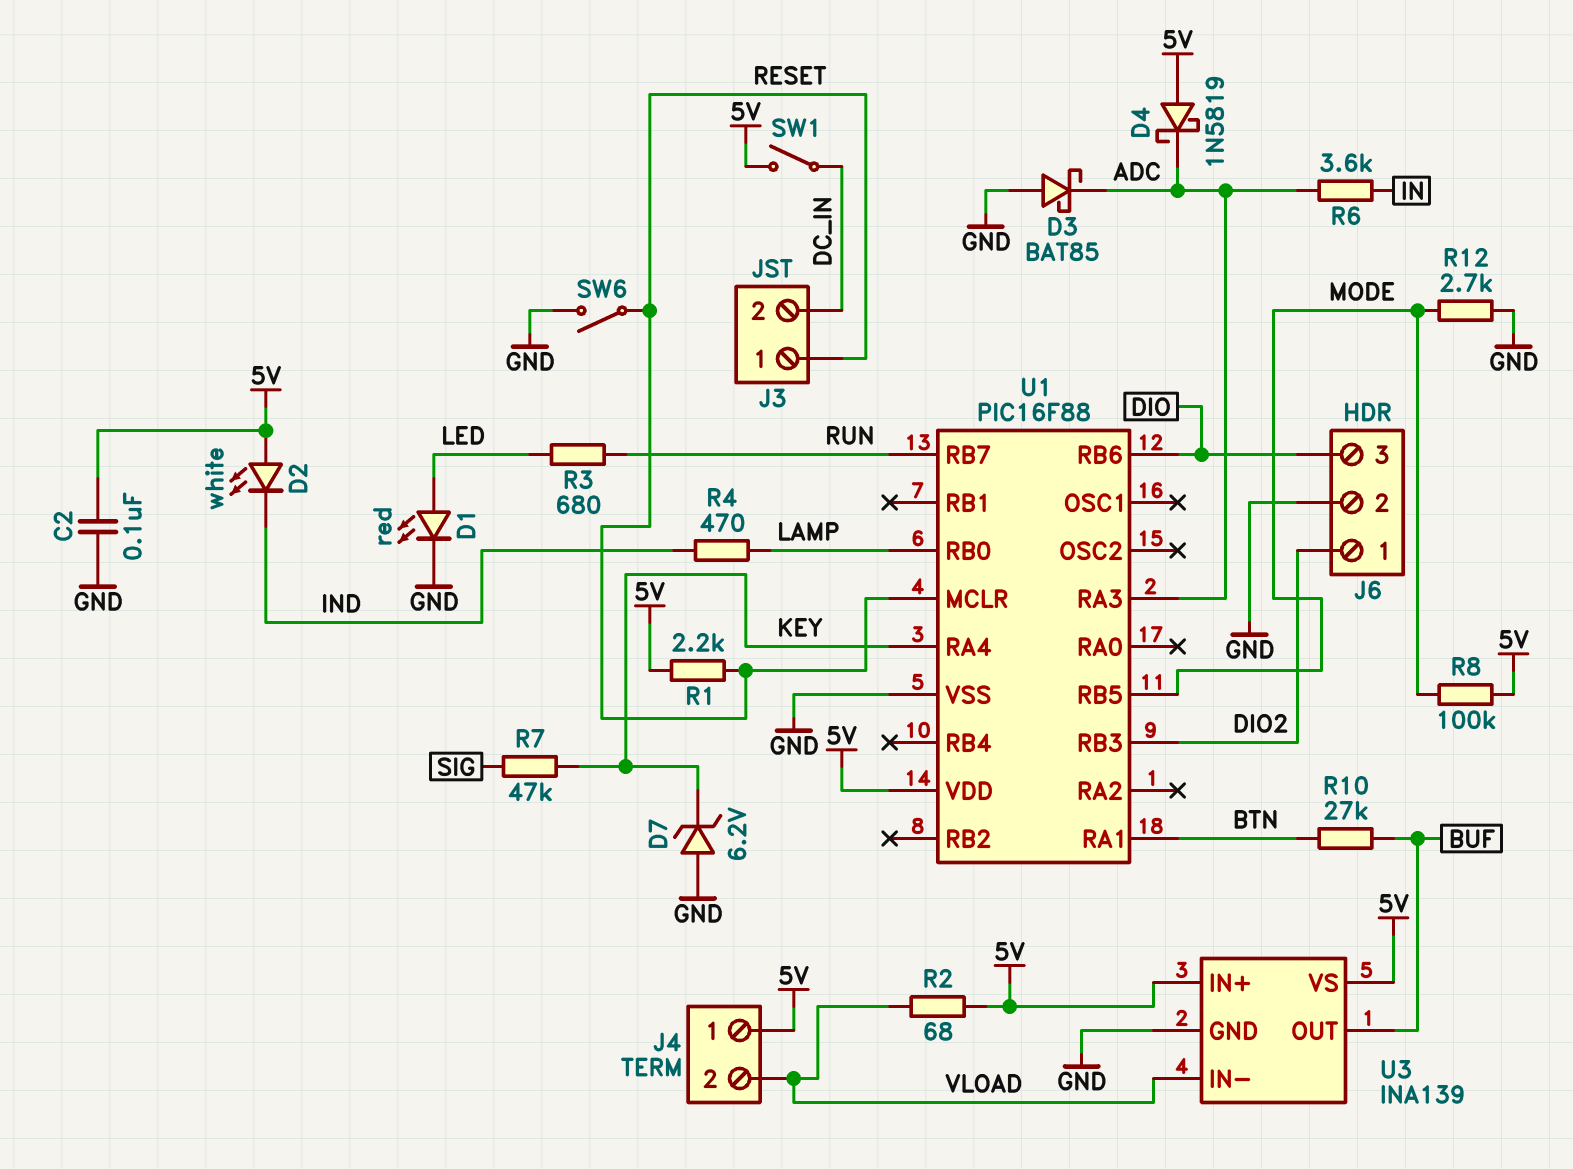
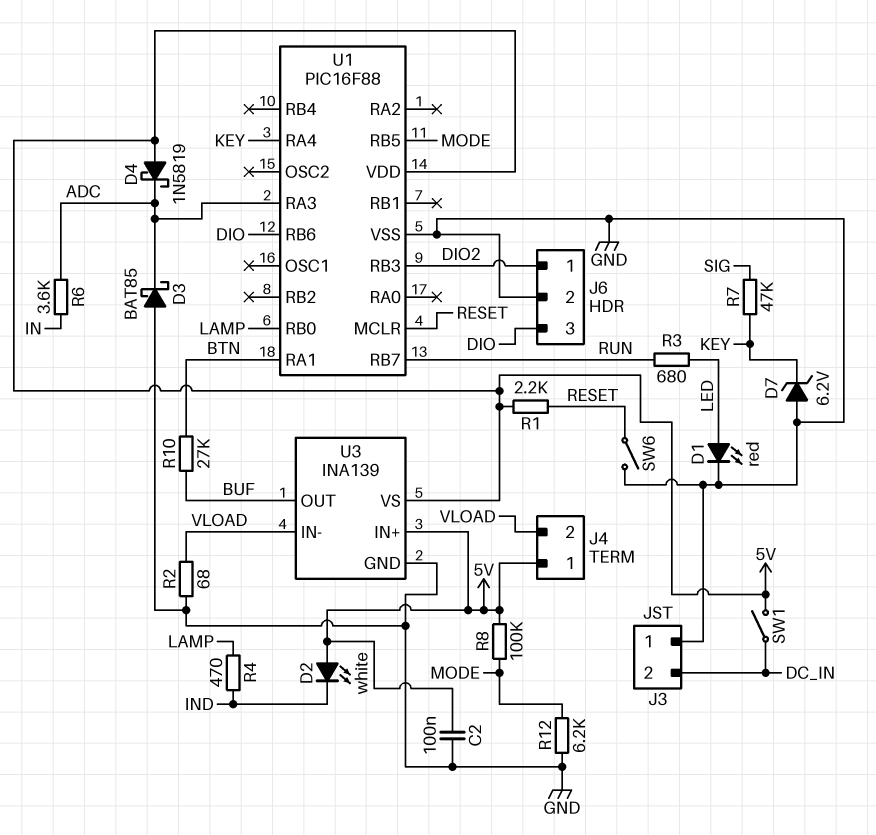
J3 pin 1: RESET -> GND
R2: 68 (5V, VLOAD) -> 68 (GND, VLOAD)
R12: 2.7k (GND, MODE) -> 6.2k (GND, MODE)

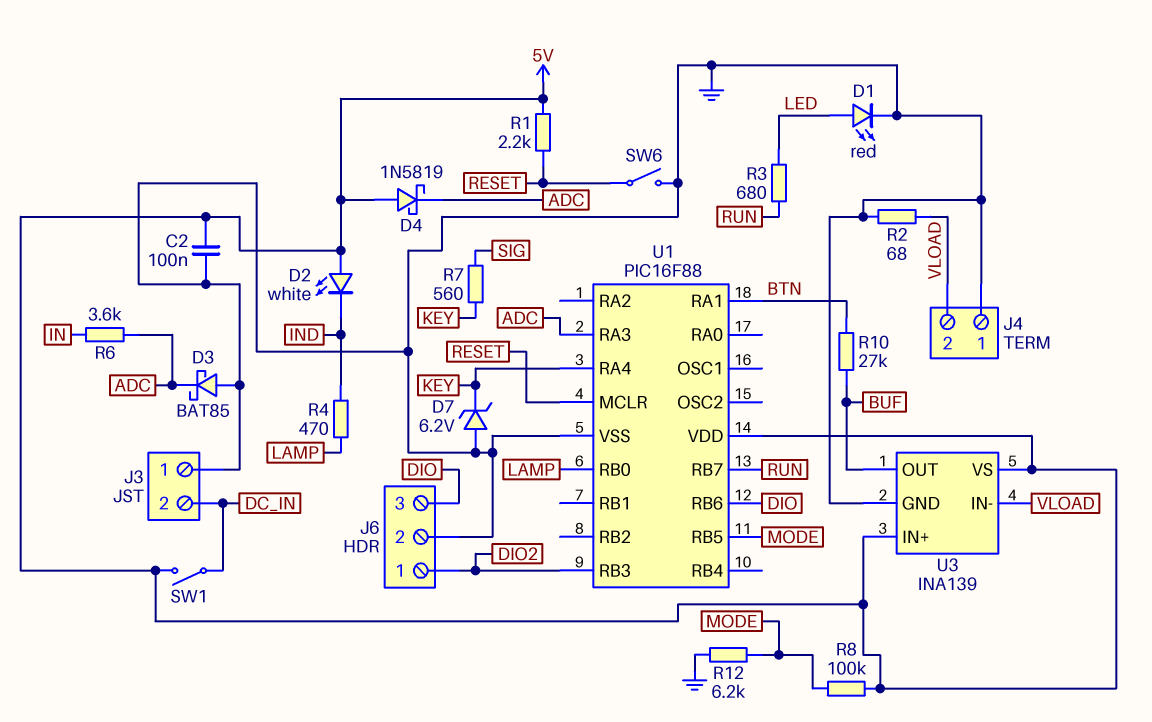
J4 pin 1: 5V -> GND
R7: 47k (KEY, SIG) -> 560 (KEY, SIG)

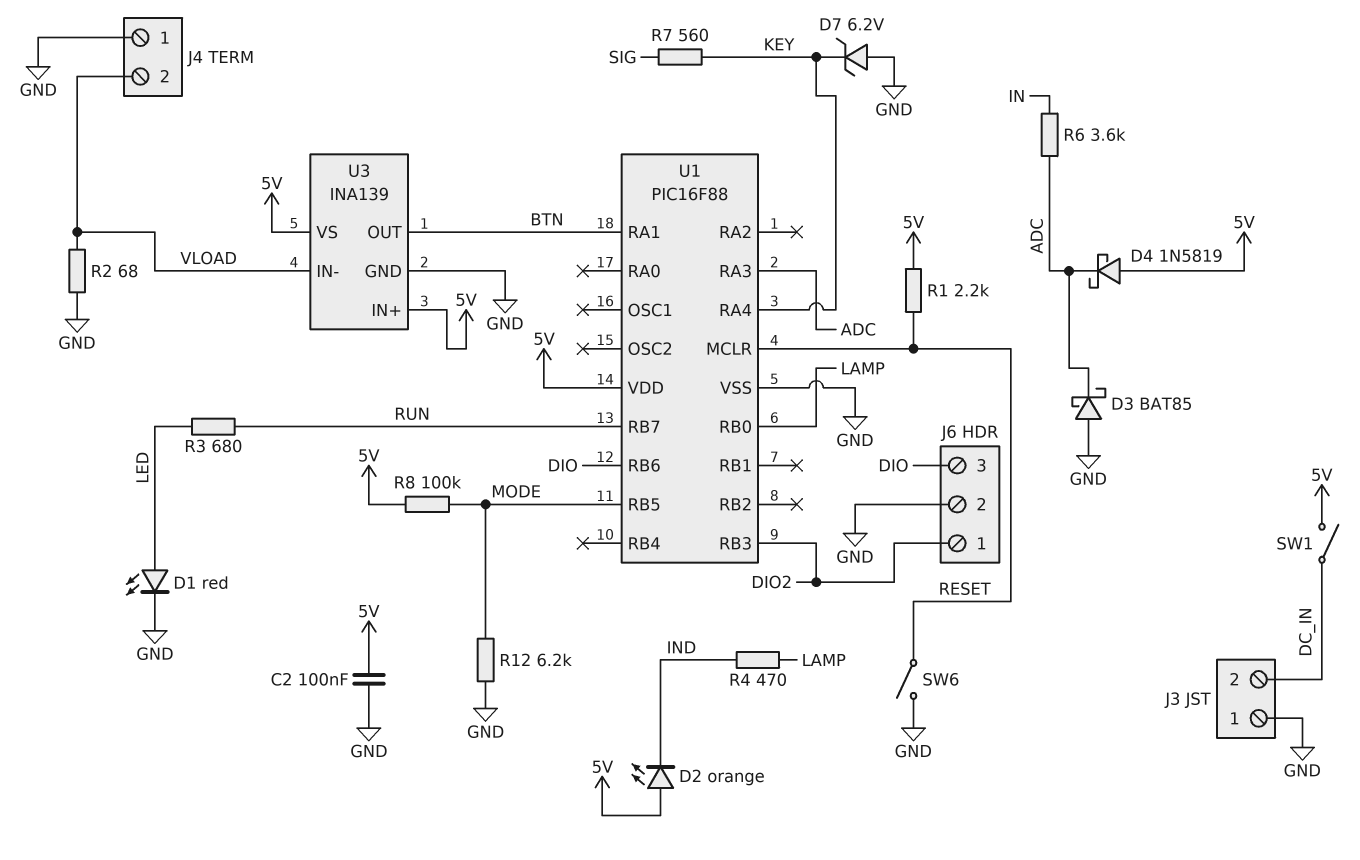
D2: LED white (A 5V, K IND) -> LED orange (A 5V, K IND)
R10: 27k (BTN, BUF) -> none
U3 pin OUT: BUF -> BTN

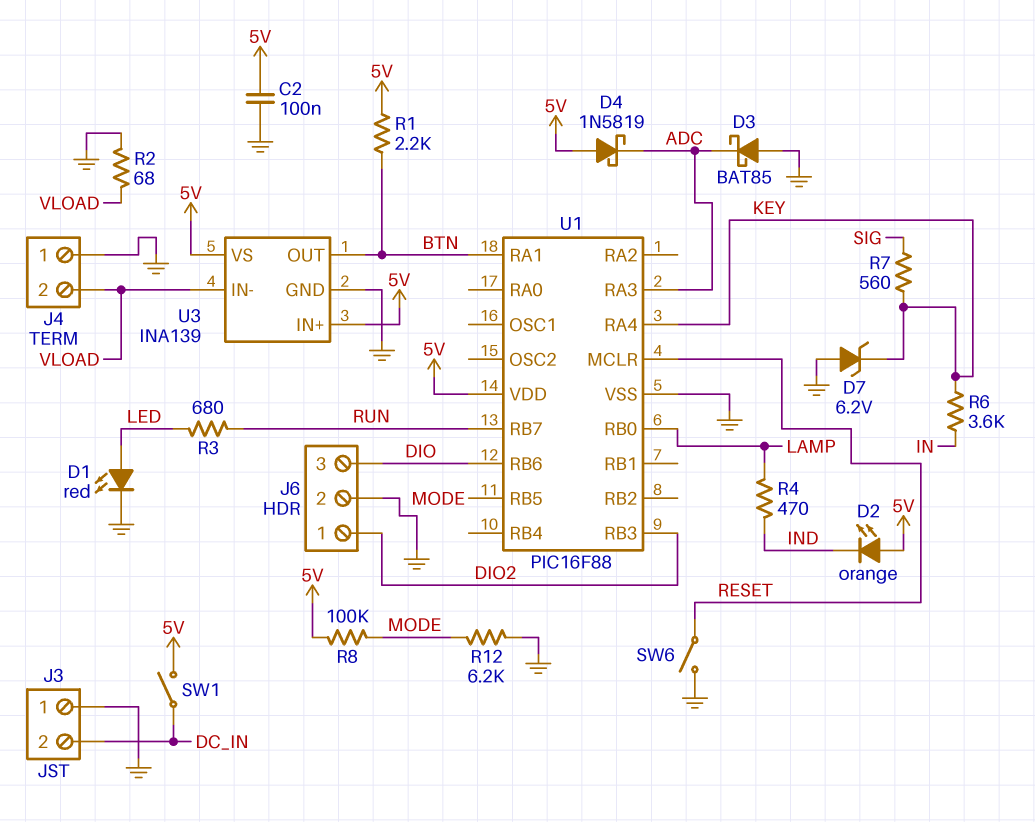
R1: 2.2k (5V, RESET) -> 2.2k (5V, BTN)
R6: 3.6k (ADC, IN) -> 3.6k (IN, KEY)

